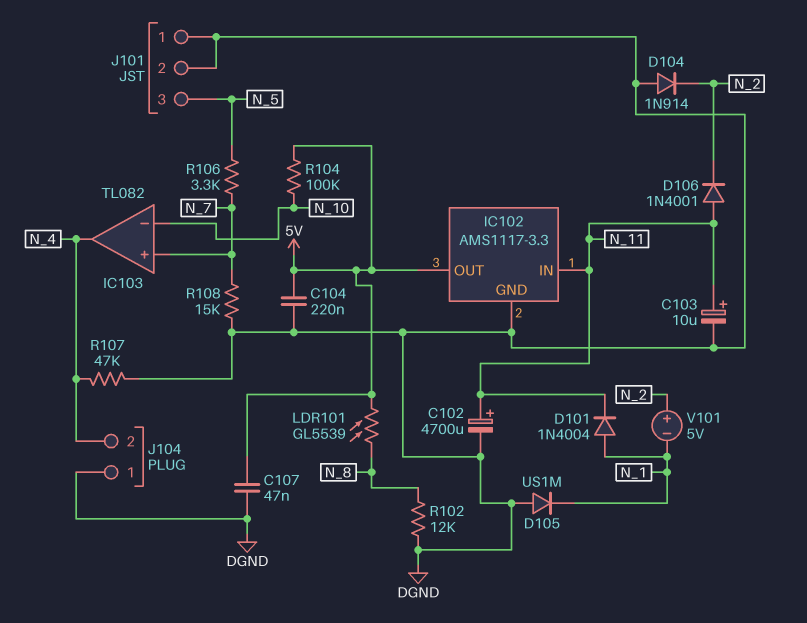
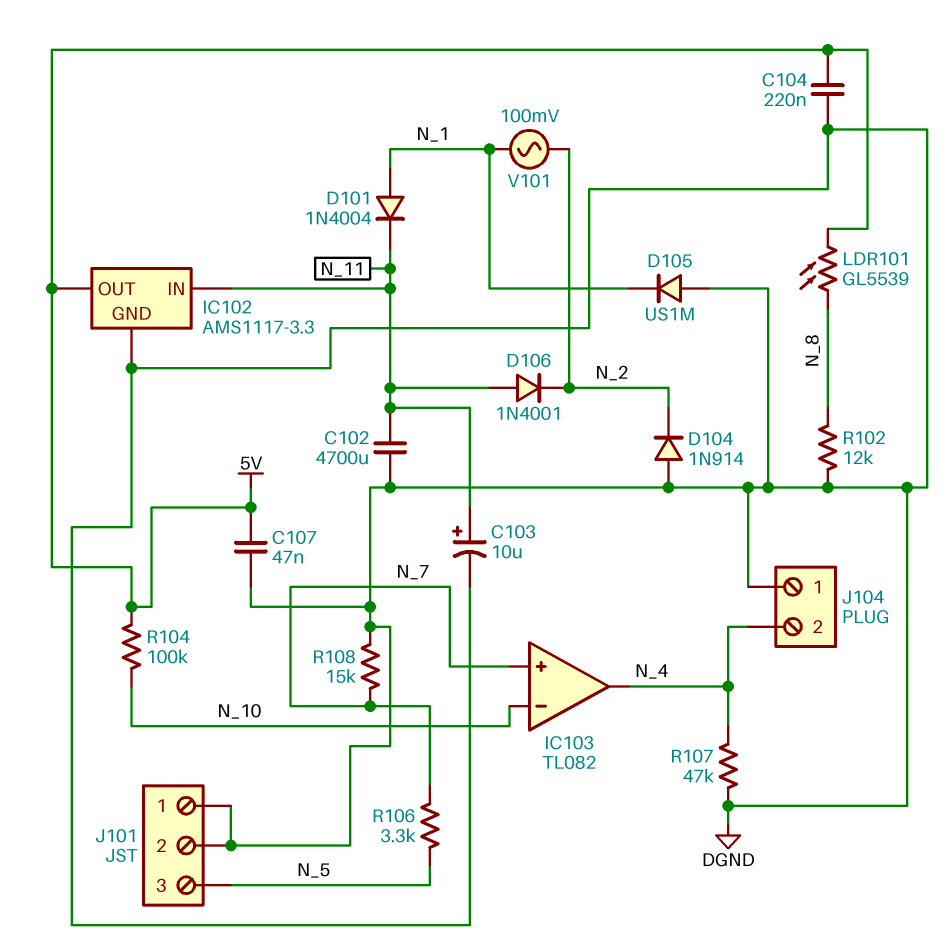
C102: 4700uF (plus N_11, minus DGND) -> 4700uF (DGND, N_11)
V101: 5V (plus N_2, minus N_1) -> AC 100mV (N_1, N_2)

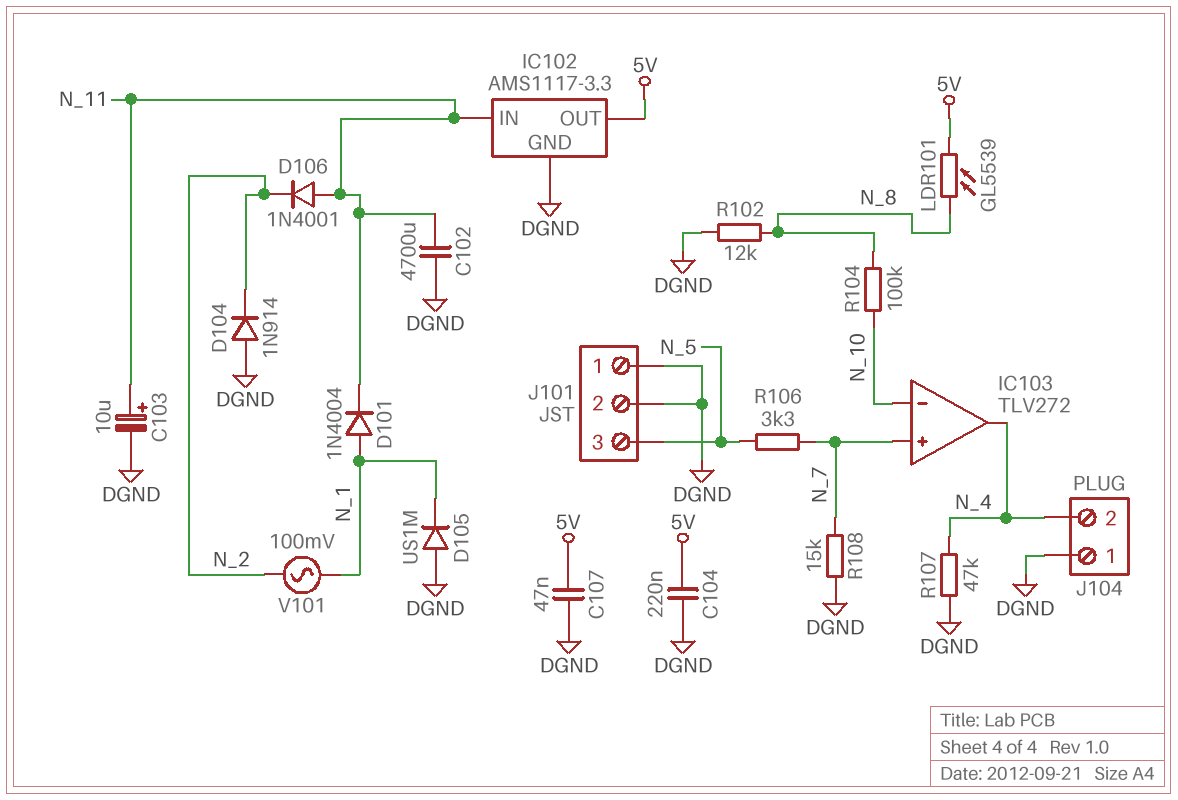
IC103: TL082 -> TLV272
R104: 100k (5V, N_10) -> 100k (N_8, N_10)

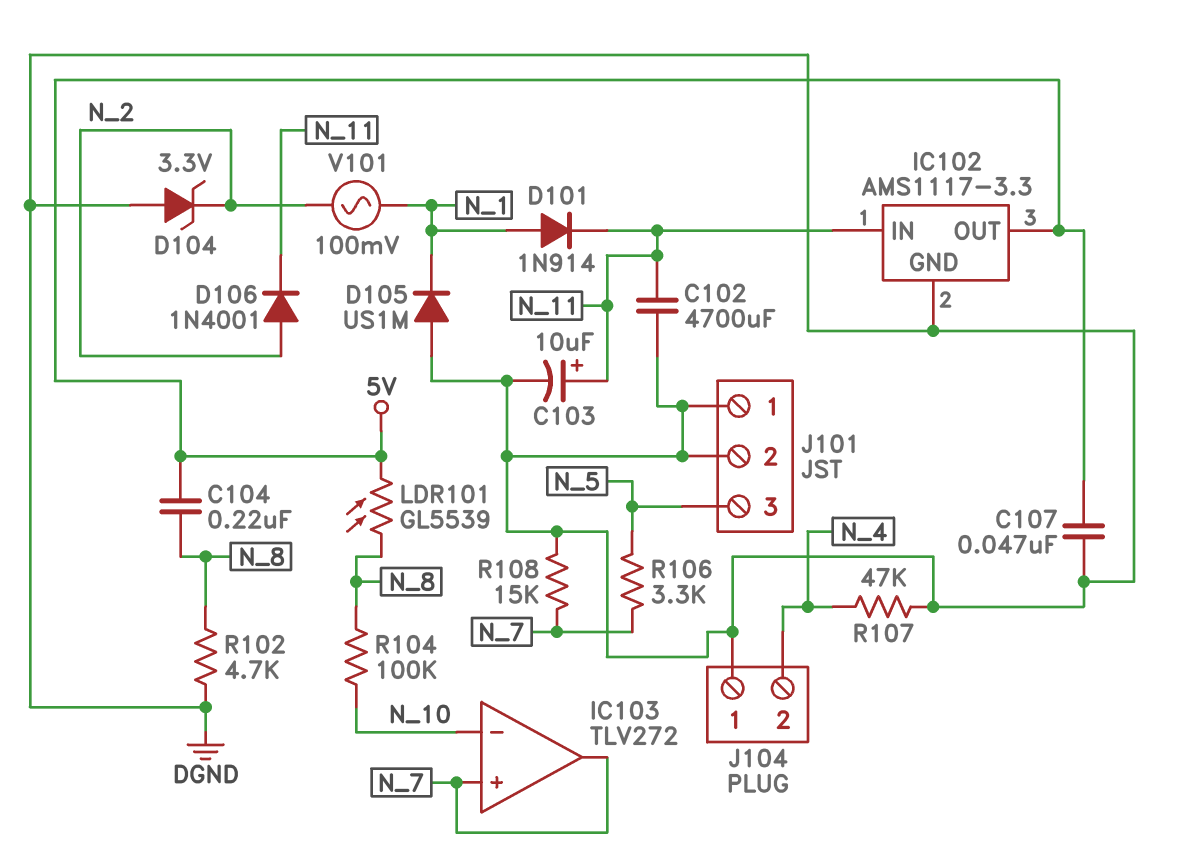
C104: 220nF (5V, DGND) -> 220nF (5V, N_8)
D101: diode 1N4004 (A N_1, K N_11) -> diode 1N914 (A N_1, K N_11)
D104: diode 1N914 (A DGND, K N_2) -> zener 3.3V (A DGND, K N_2)
D106: diode 1N4001 (A N_11, K N_2) -> diode 1N4001 (A N_2, K N_11)
IC103 pin out: N_4 -> N_7
R102: 12k (DGND, N_8) -> 4.7k (DGND, N_8)

